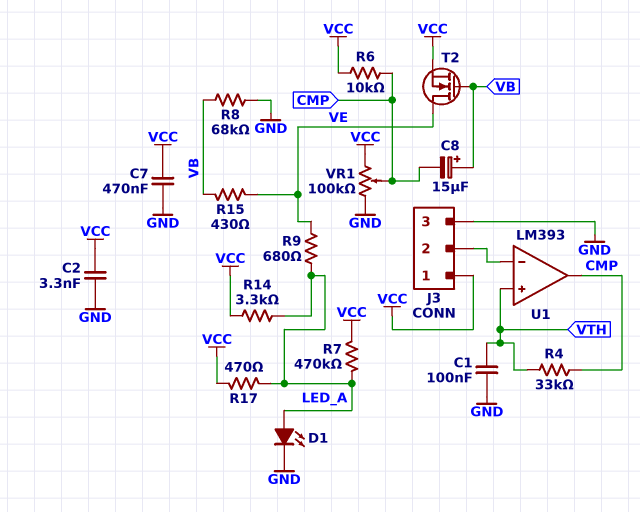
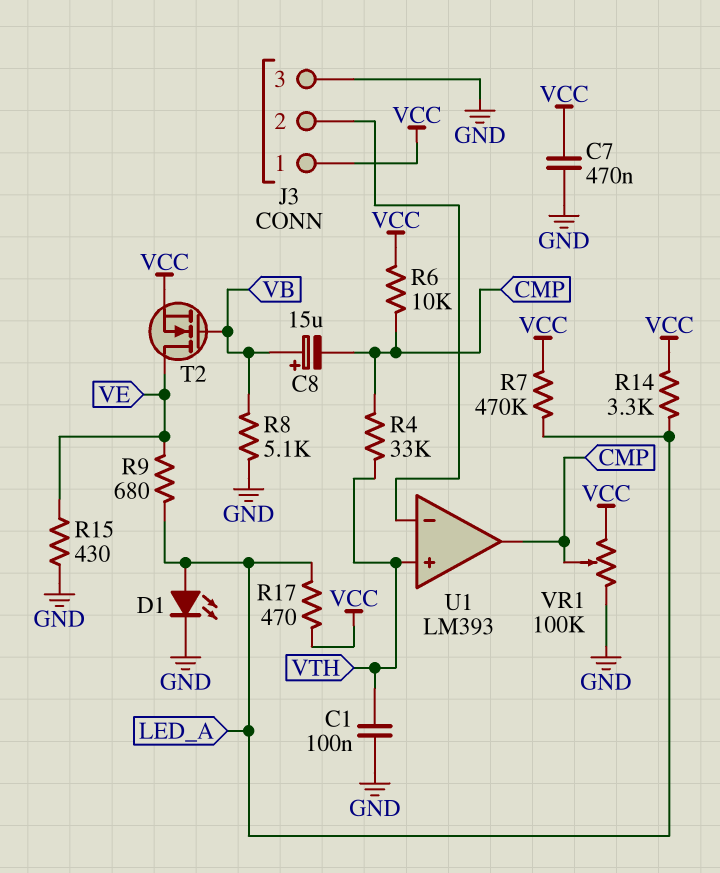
C2: 3.3nF (GND, VCC) -> none
R8: 68k (GND, VB) -> 5.1k (GND, VB)
R15: 430 (VB, VE) -> 430 (GND, VE)

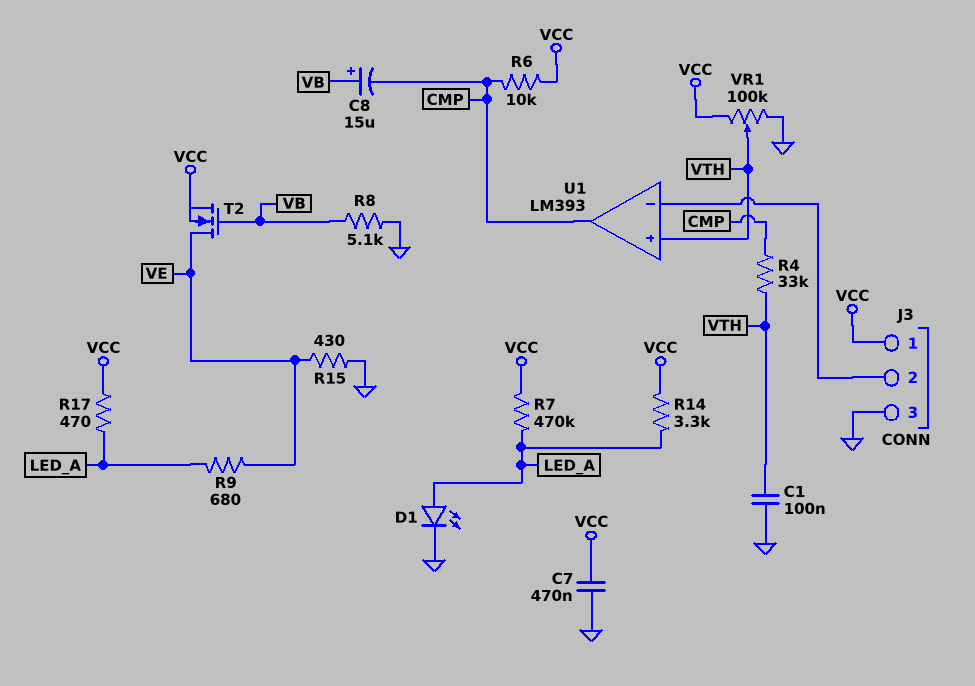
VR1: 100k (GND, VCC, wiper CMP) -> 100k (GND, VCC, wiper VTH)

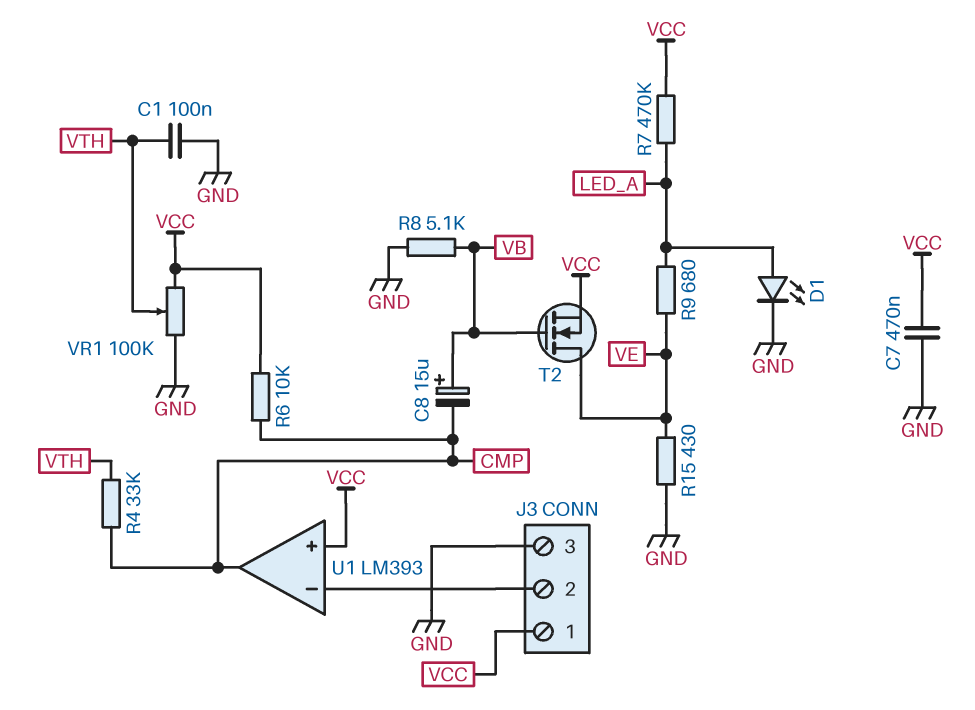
R14: 3.3k (LED_A, VCC) -> none
R17: 470 (LED_A, VCC) -> none
U1 pin in+: VTH -> VCC

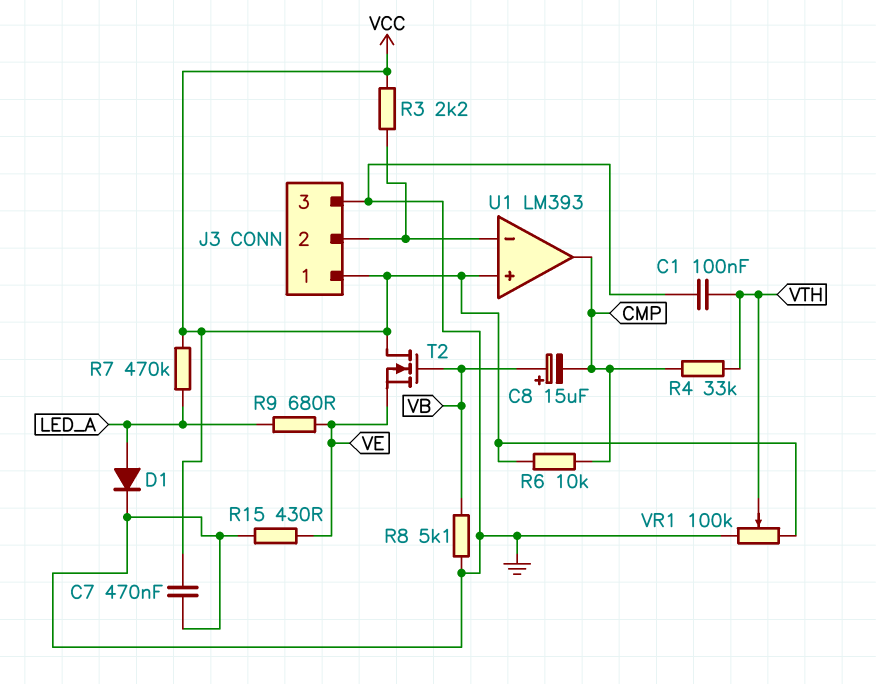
D1: LED (A LED_A, K GND) -> diode (A LED_A, K GND)
R3: none -> 2.2k (J3/2, VCC)
T2: NMOS (G VB, D VE, S VCC) -> NMOS (G VB, D VCC, S VE)

